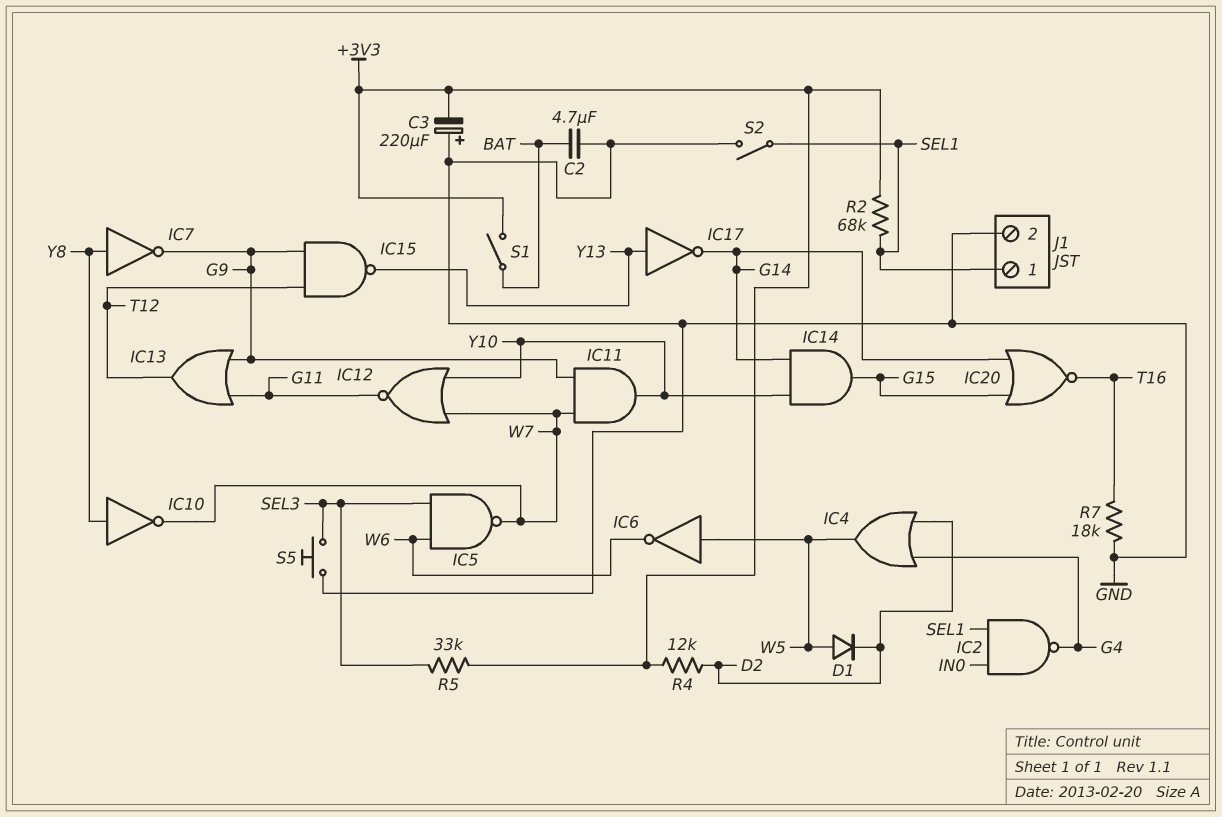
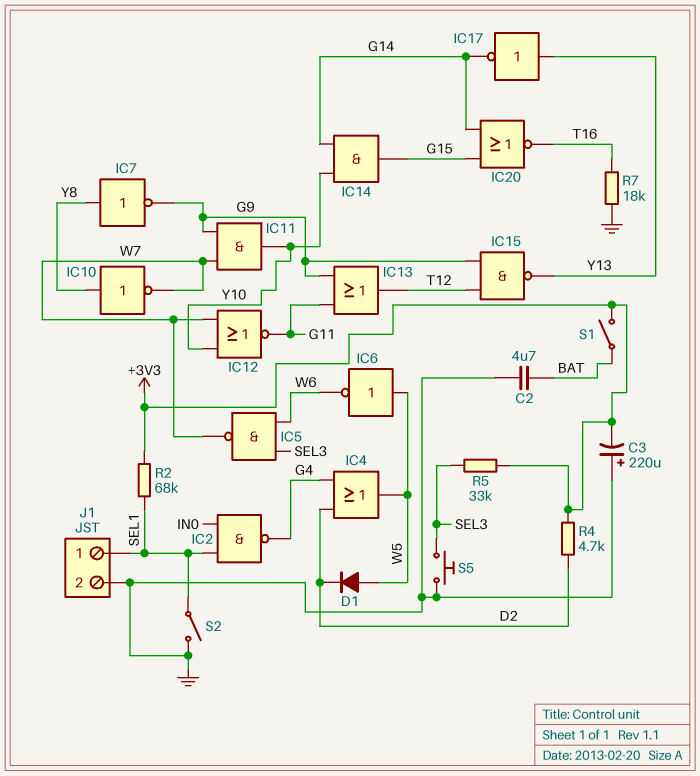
R4: 12k (+3V3, D2) -> 4.7k (+3V3, D2)

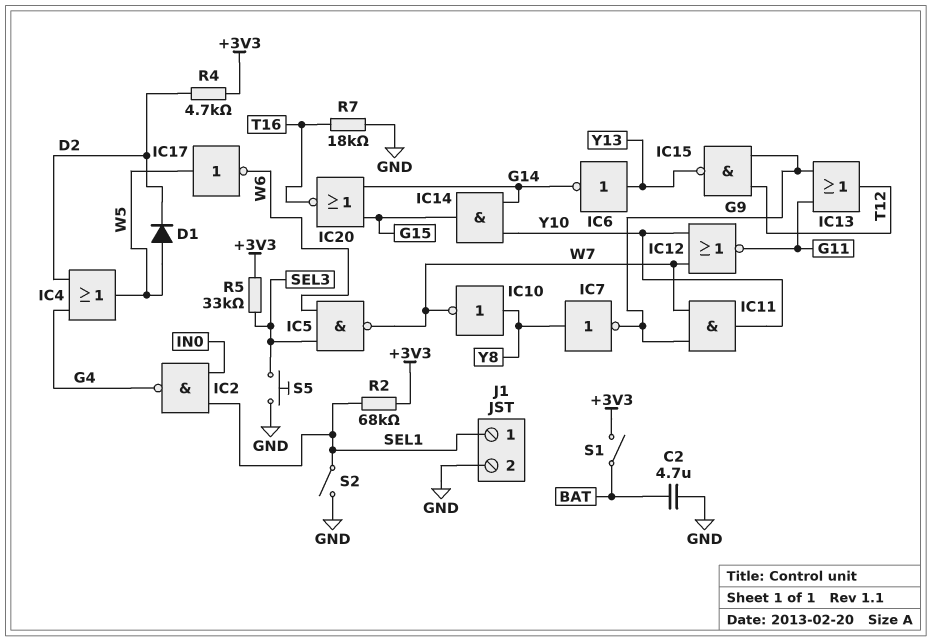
C3: 220uF (plus GND, minus +3V3) -> none
IC6: NOT (in W5, out W6) -> NOT (in Y13, out G14)
IC17: NOT (in Y13, out G14) -> NOT (in W5, out W6)

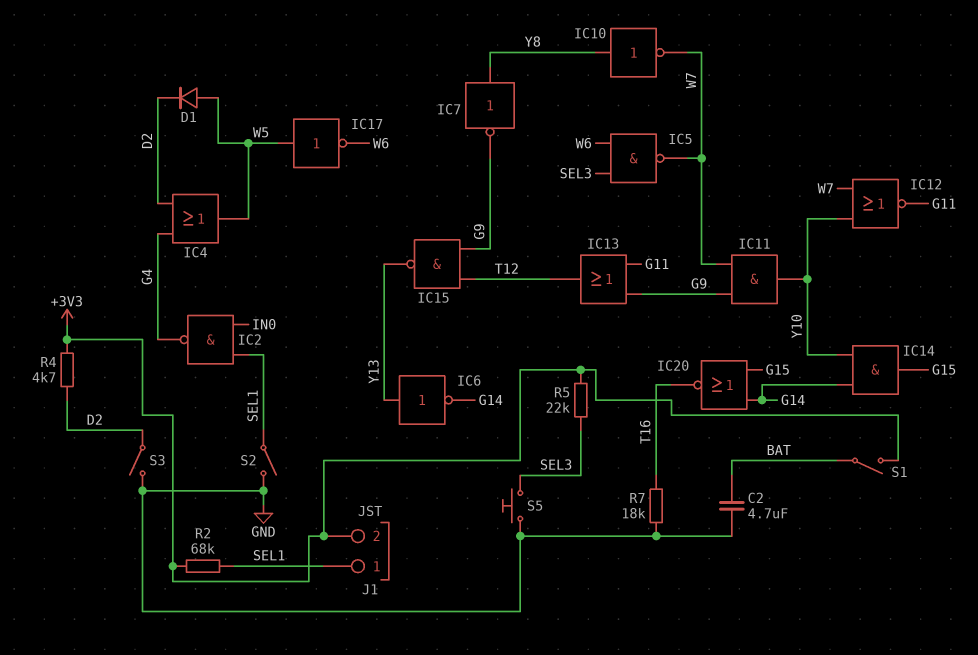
J1 pin 2: GND -> +3V3
R5: 33k (+3V3, SEL3) -> 22k (+3V3, SEL3)
S3: none -> switch (D2, GND)

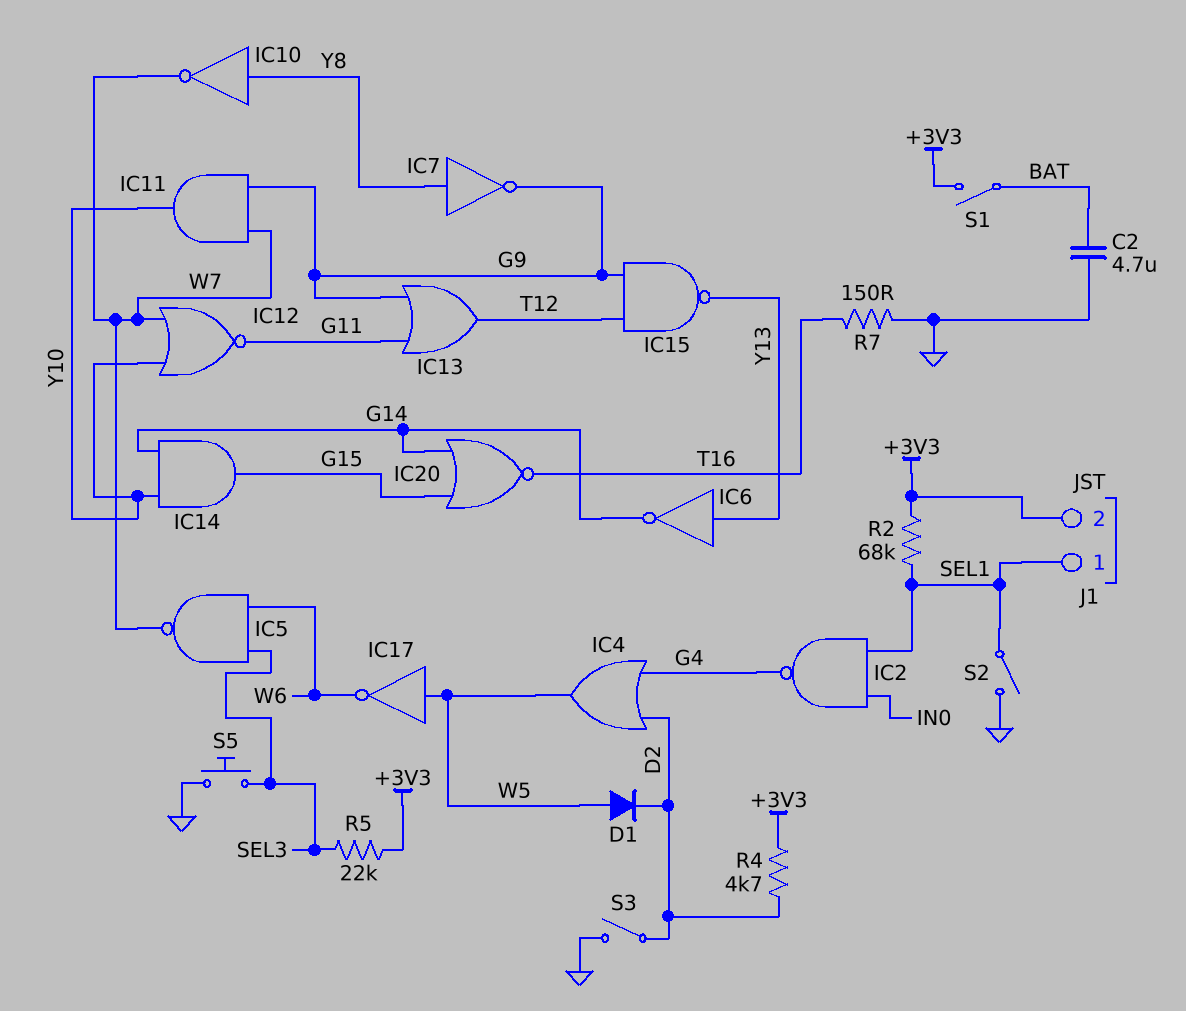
R7: 18k (GND, T16) -> 150 (GND, T16)

